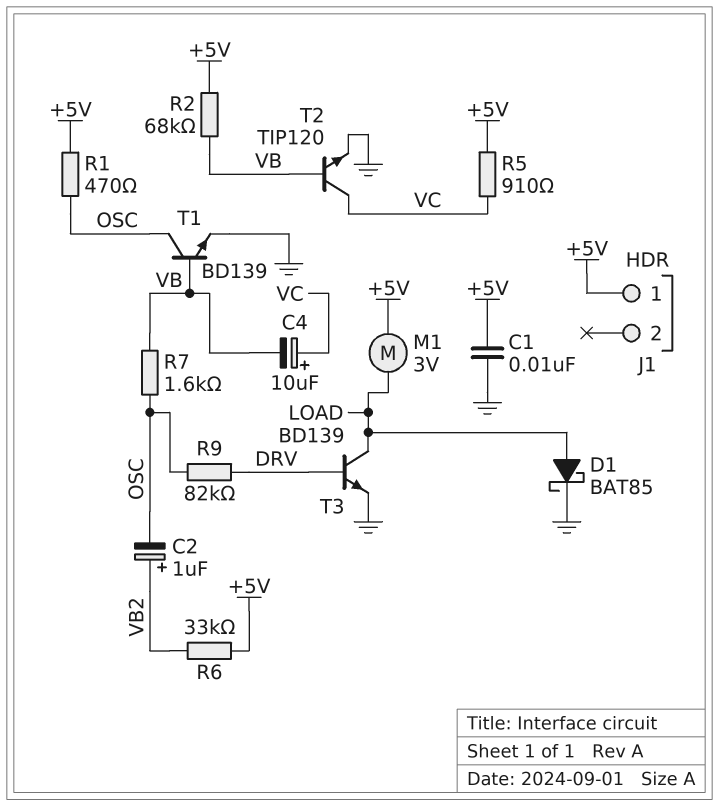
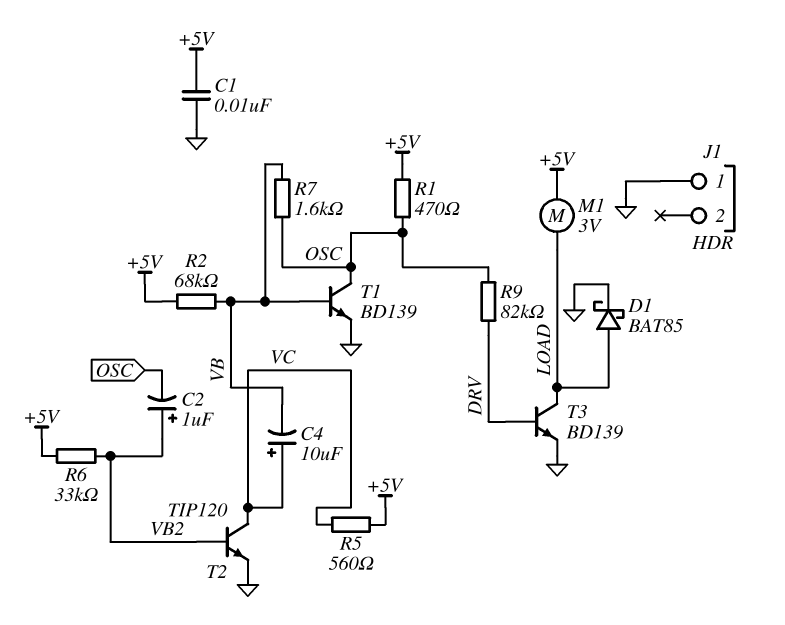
J1 pin 1: +5V -> GND
R5: 910 (+5V, VC) -> 560 (+5V, VC)
T2: NPN TIP120 (B VB, C VC, E GND) -> NPN TIP120 (B VB2, C VC, E GND)

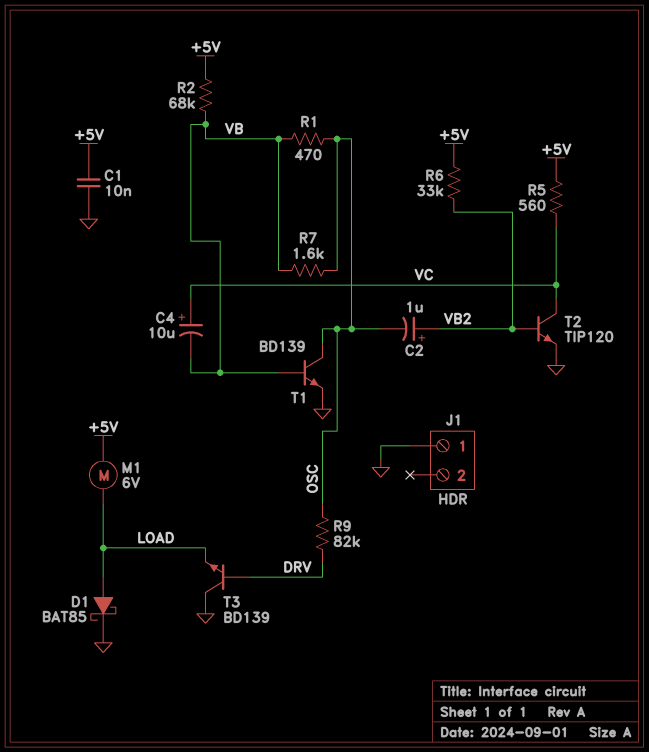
M1: motor 3V (+5V, LOAD) -> motor 6V (+5V, LOAD)
R1: 470 (+5V, OSC) -> 470 (OSC, VB)
T3: NPN BD139 (B DRV, C LOAD, E GND) -> NPN BD139 (B DRV, C GND, E LOAD)

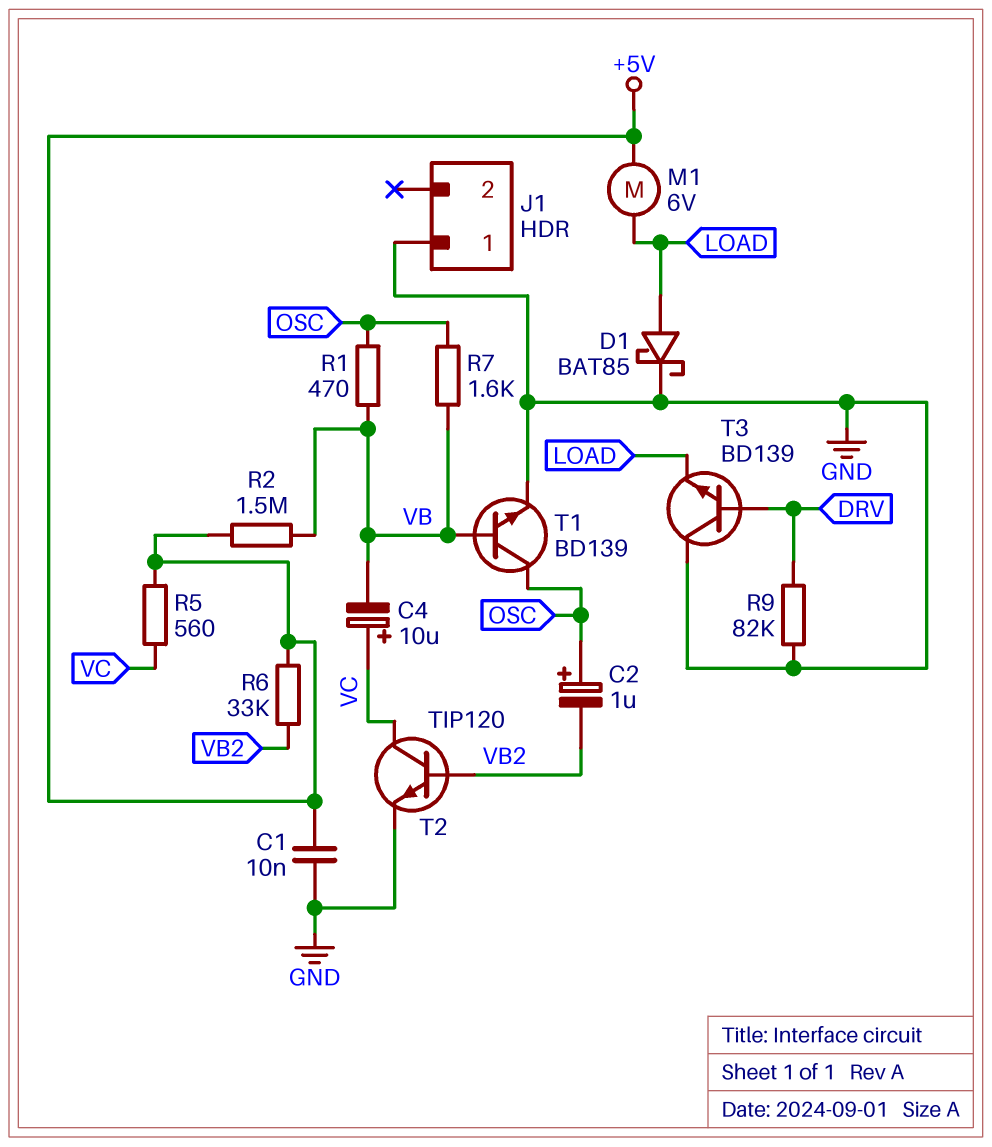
C2: 1uF (plus VB2, minus OSC) -> 1uF (plus OSC, minus VB2)
R2: 68k (+5V, VB) -> 1.5M (+5V, VB)
R9: 82k (DRV, OSC) -> 82k (DRV, GND)

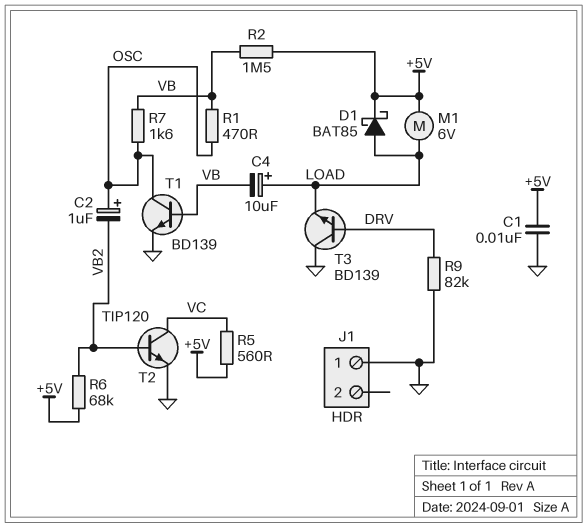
C4: 10uF (plus VC, minus VB) -> 10uF (plus LOAD, minus VB)
D1: schottky BAT85 (A LOAD, K GND) -> schottky BAT85 (A LOAD, K +5V)
R6: 33k (+5V, VB2) -> 68k (+5V, VB2)

